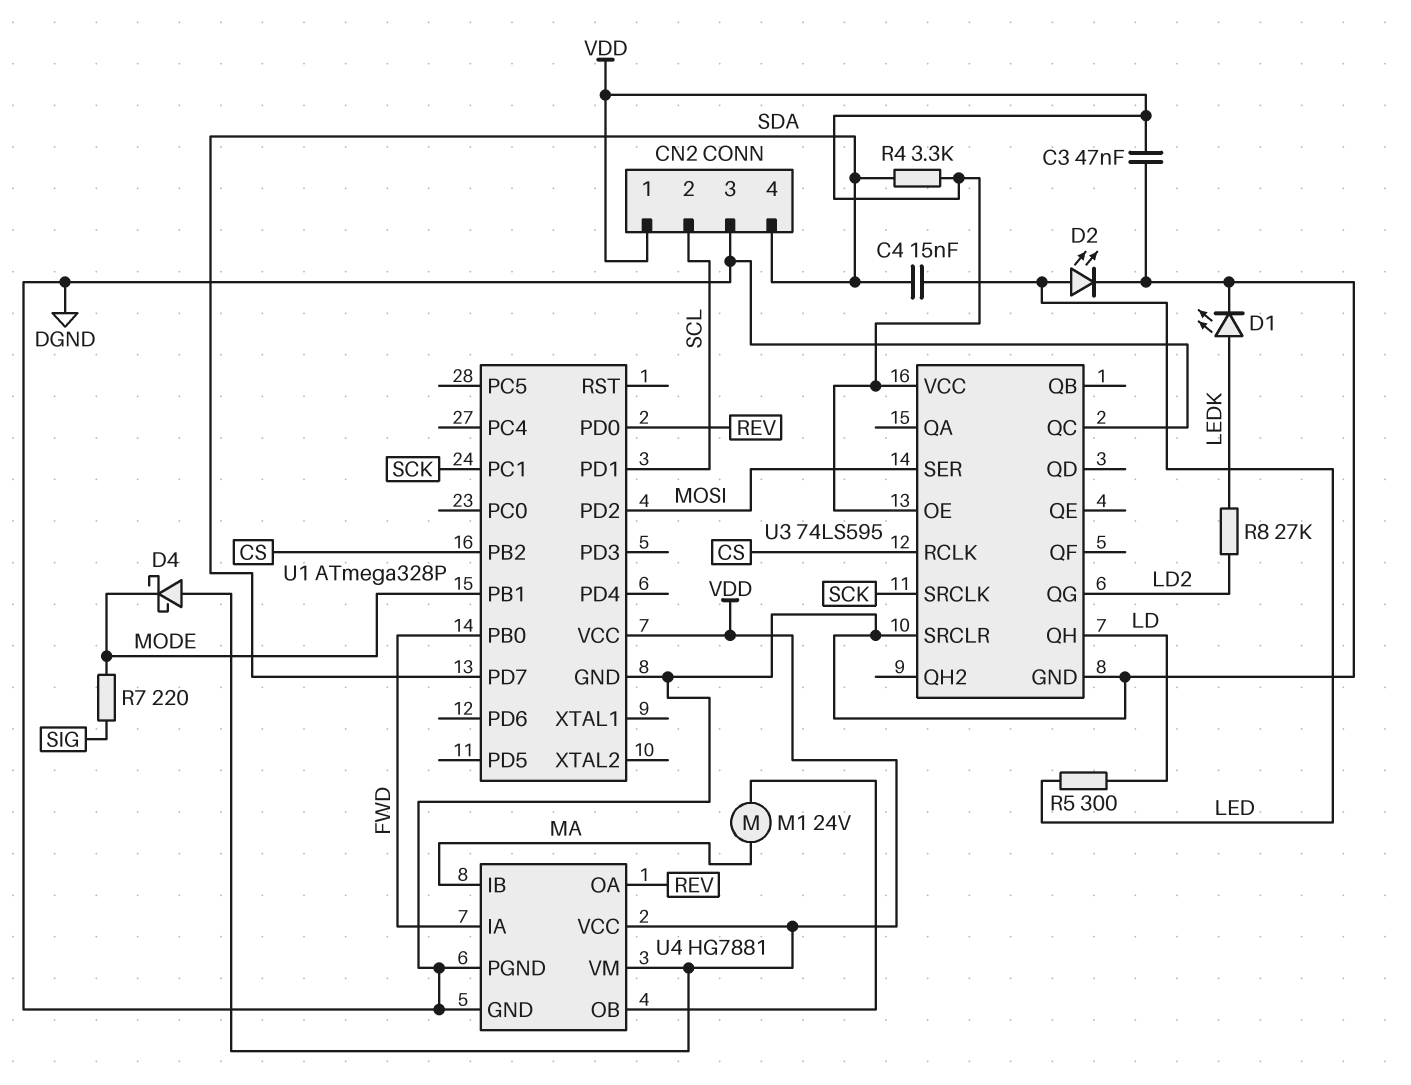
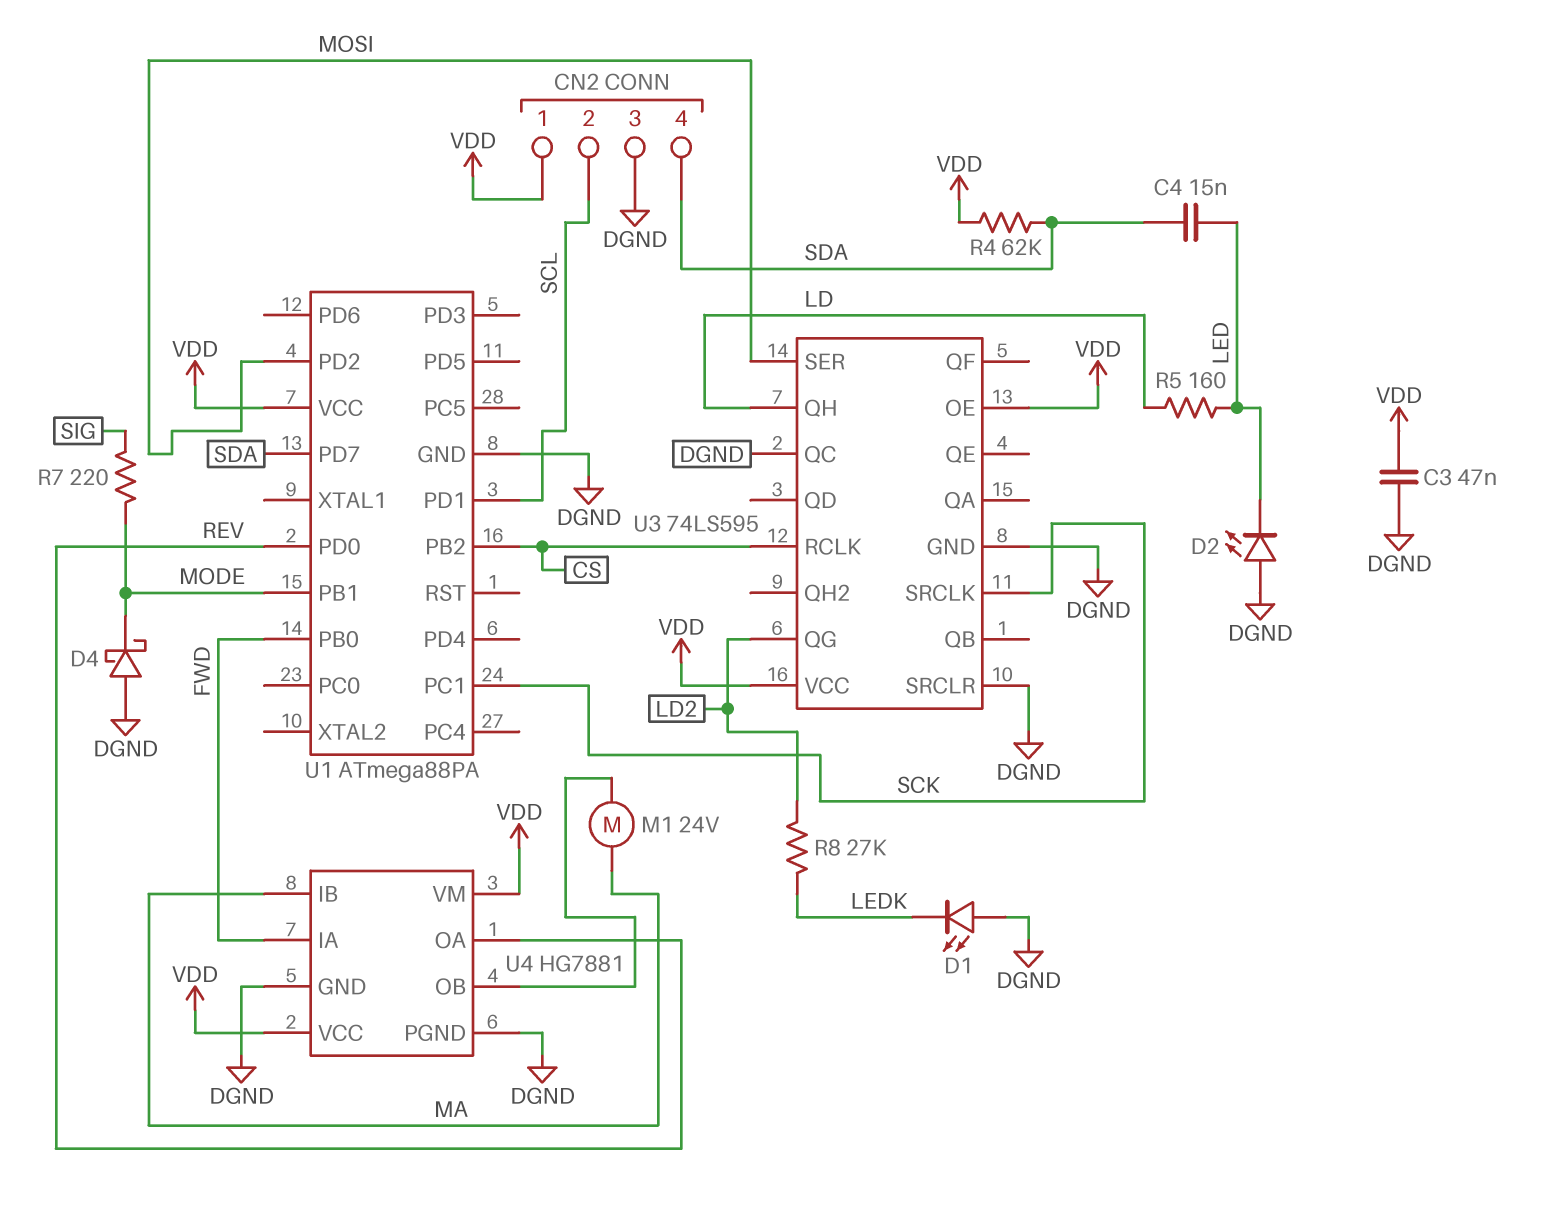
D1: LED (A LEDK, K DGND) -> LED (A DGND, K LEDK)
D2: LED (A LED, K DGND) -> LED (A DGND, K LED)
D4: schottky (A VDD, K MODE) -> schottky (A DGND, K MODE)
R4: 3.3k (SDA, VDD) -> 62k (SDA, VDD)
R5: 300 (LD, LED) -> 160 (LD, LED)
U1: ATmega328P -> ATmega88PA

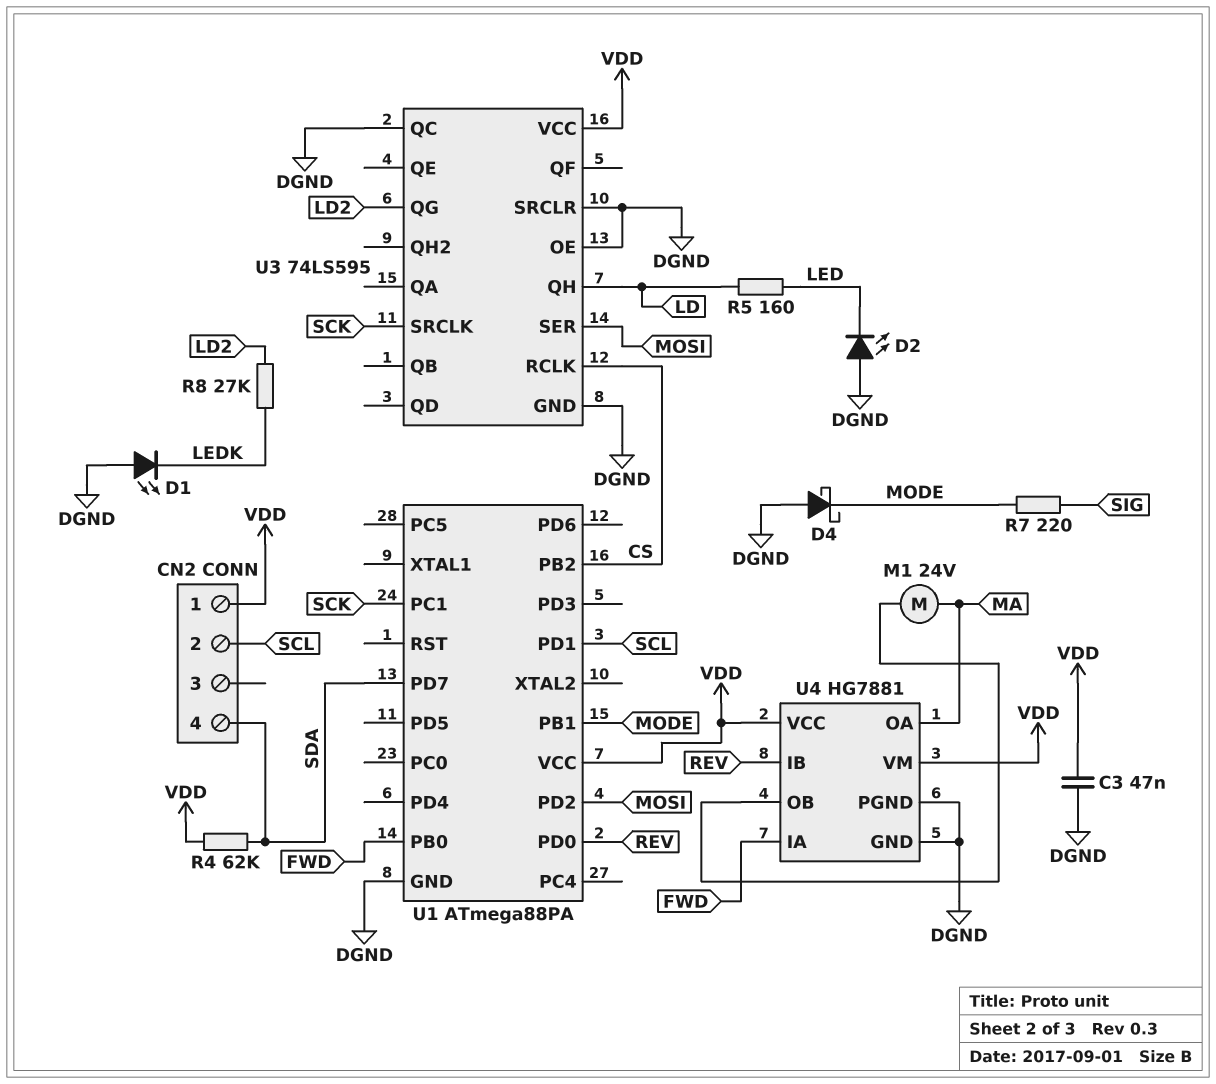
C4: 15nF (LED, SDA) -> none
CN2 pin 3: DGND -> none
U3 pin OE: VDD -> DGND
U4 pin IB: MA -> REV
U4 pin OA: REV -> MA

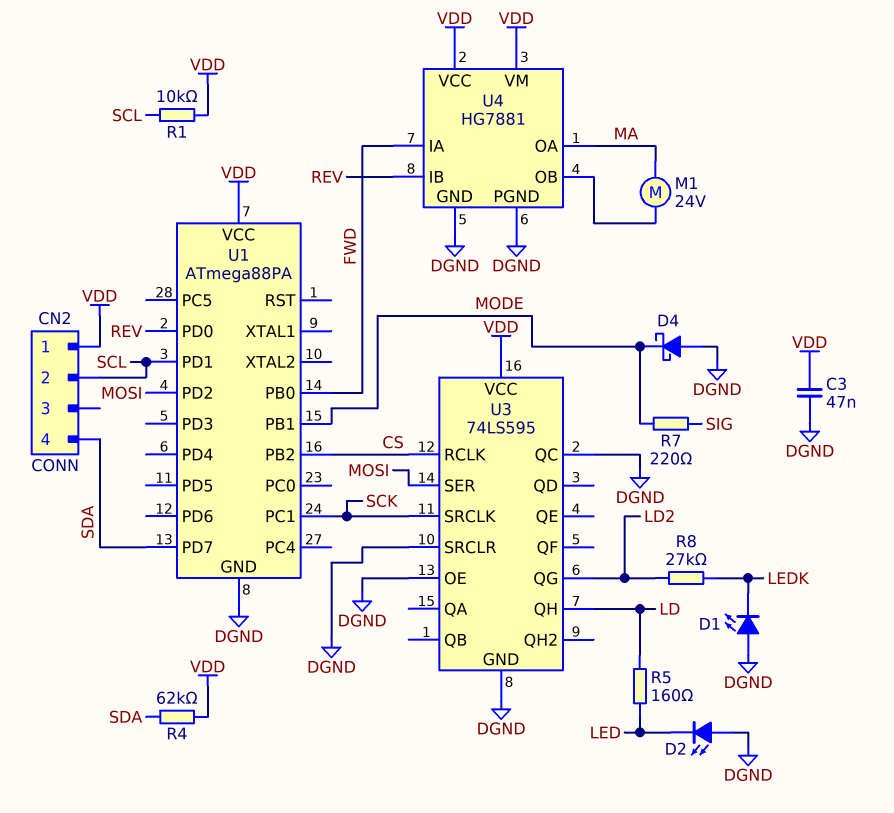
R1: none -> 10k (SCL, VDD)

